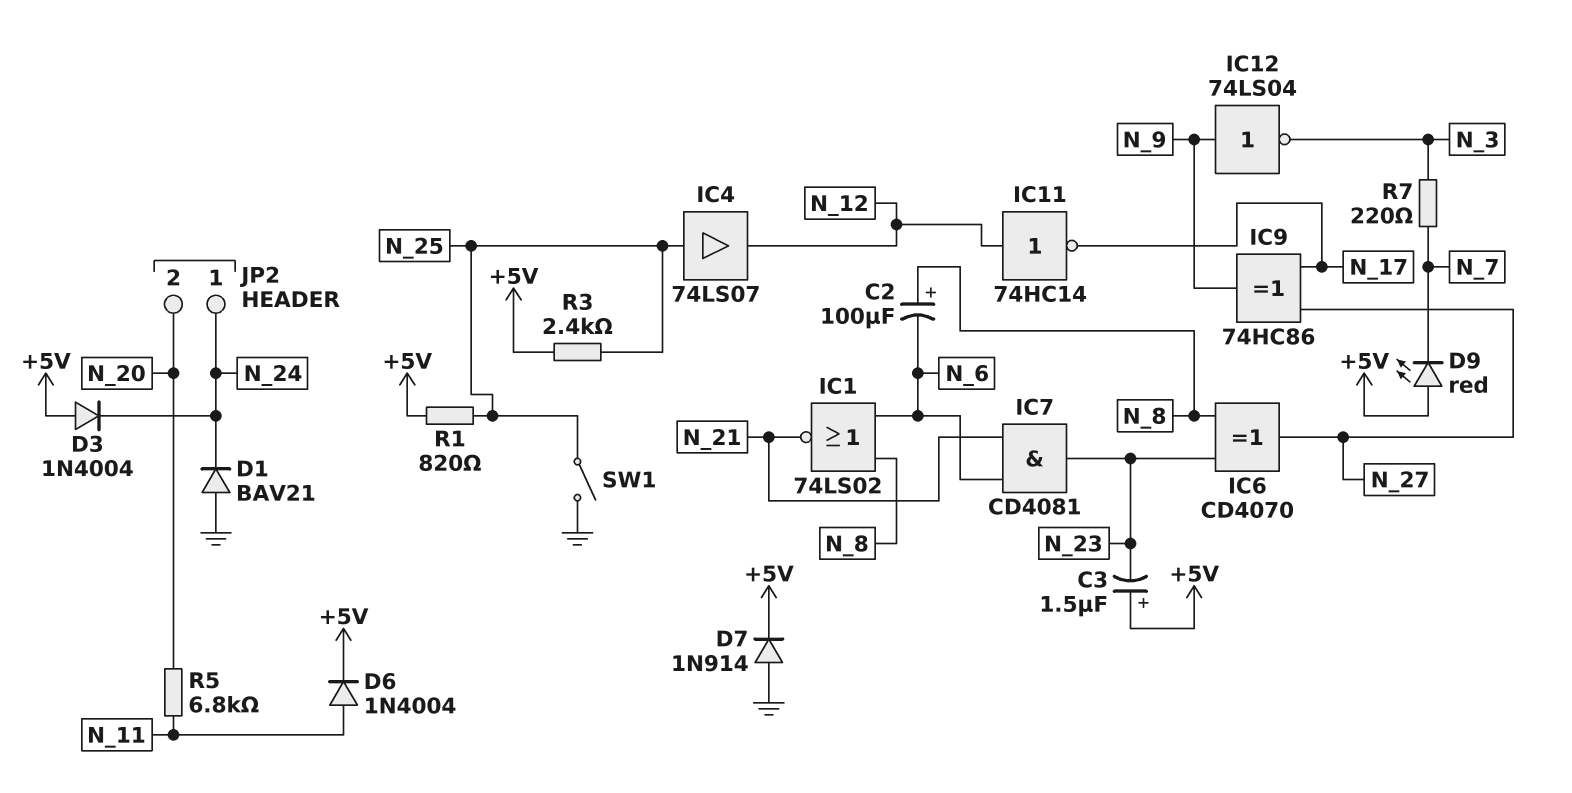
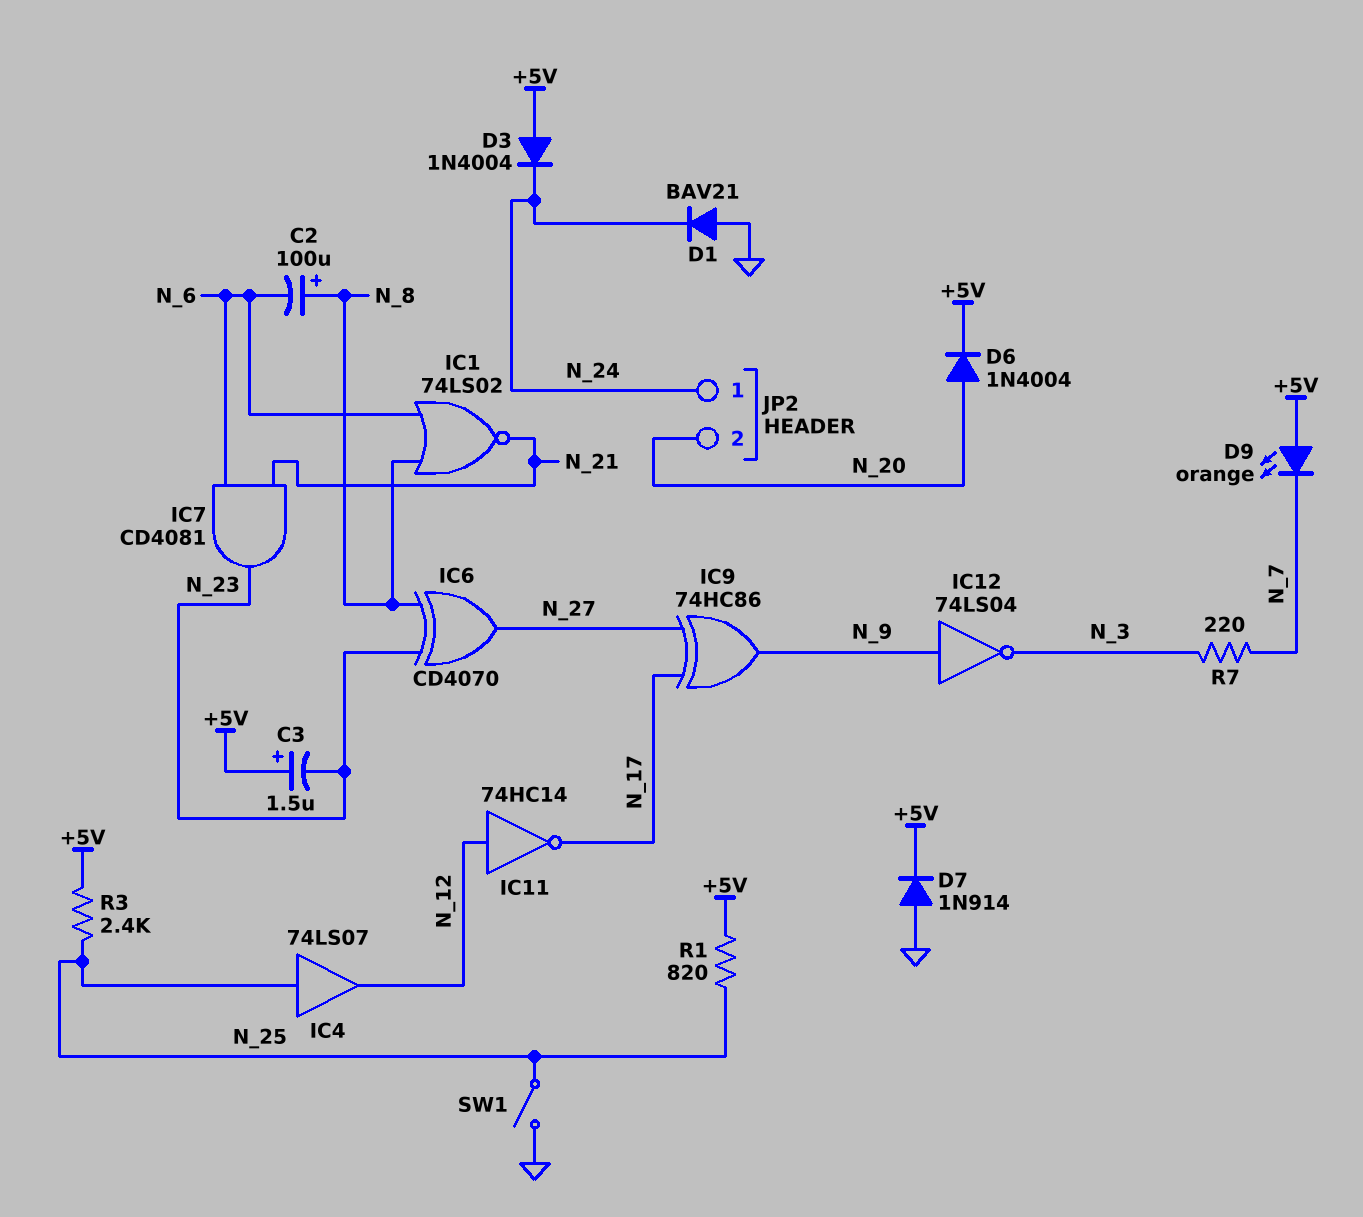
D6: diode 1N4004 (A N_11, K +5V) -> diode 1N4004 (A N_20, K +5V)
D9: LED red (A +5V, K N_7) -> LED orange (A +5V, K N_7)
R5: 6.8k (N_11, N_20) -> none

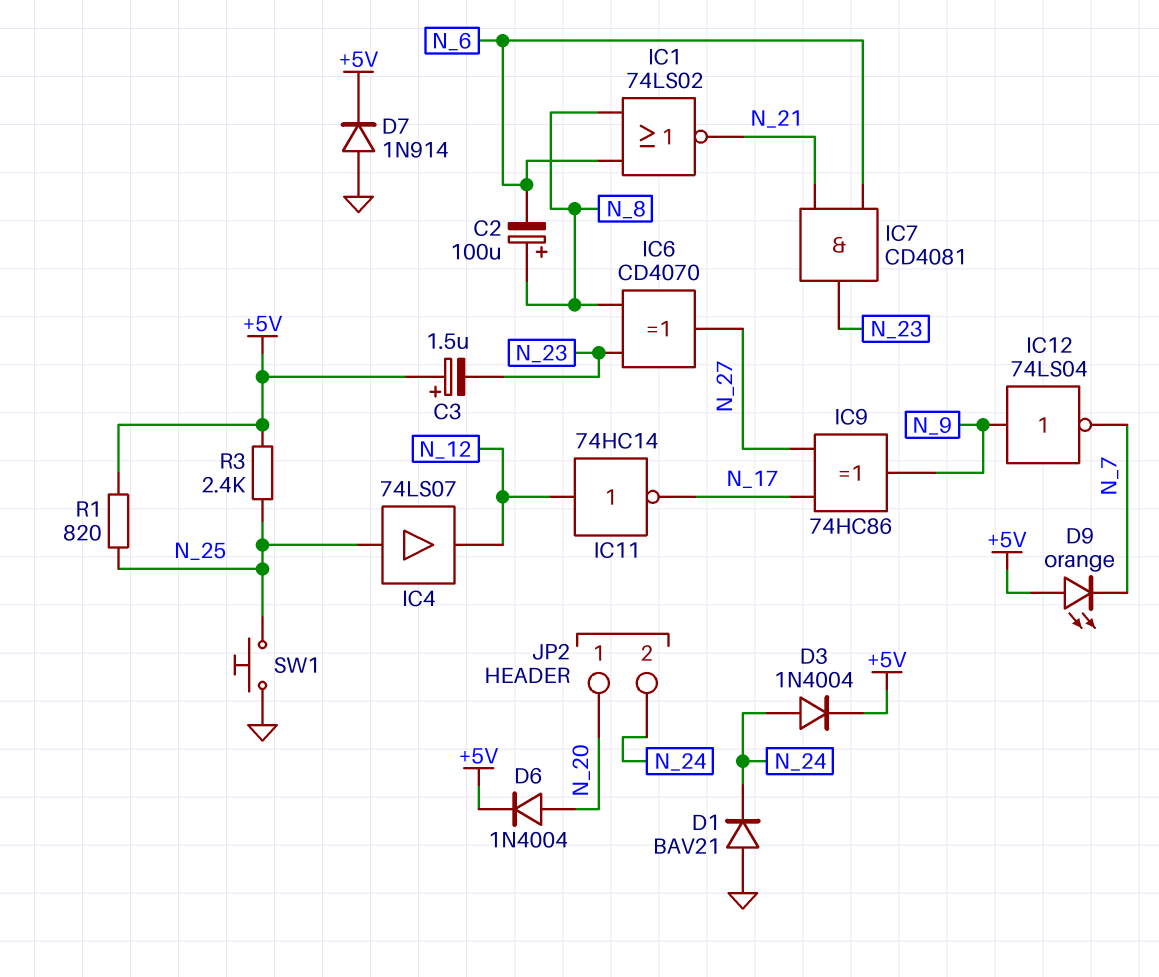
D3: diode 1N4004 (A +5V, K N_24) -> diode 1N4004 (A N_24, K +5V)
IC12: NOT 74LS04 (in N_9, out N_3) -> NOT 74LS04 (in N_9, out N_7)
JP2 pin 1: N_24 -> N_20
JP2 pin 2: N_20 -> N_24
R7: 220 (N_3, N_7) -> none
SW1: switch (GND, N_25) -> button (GND, N_25)

